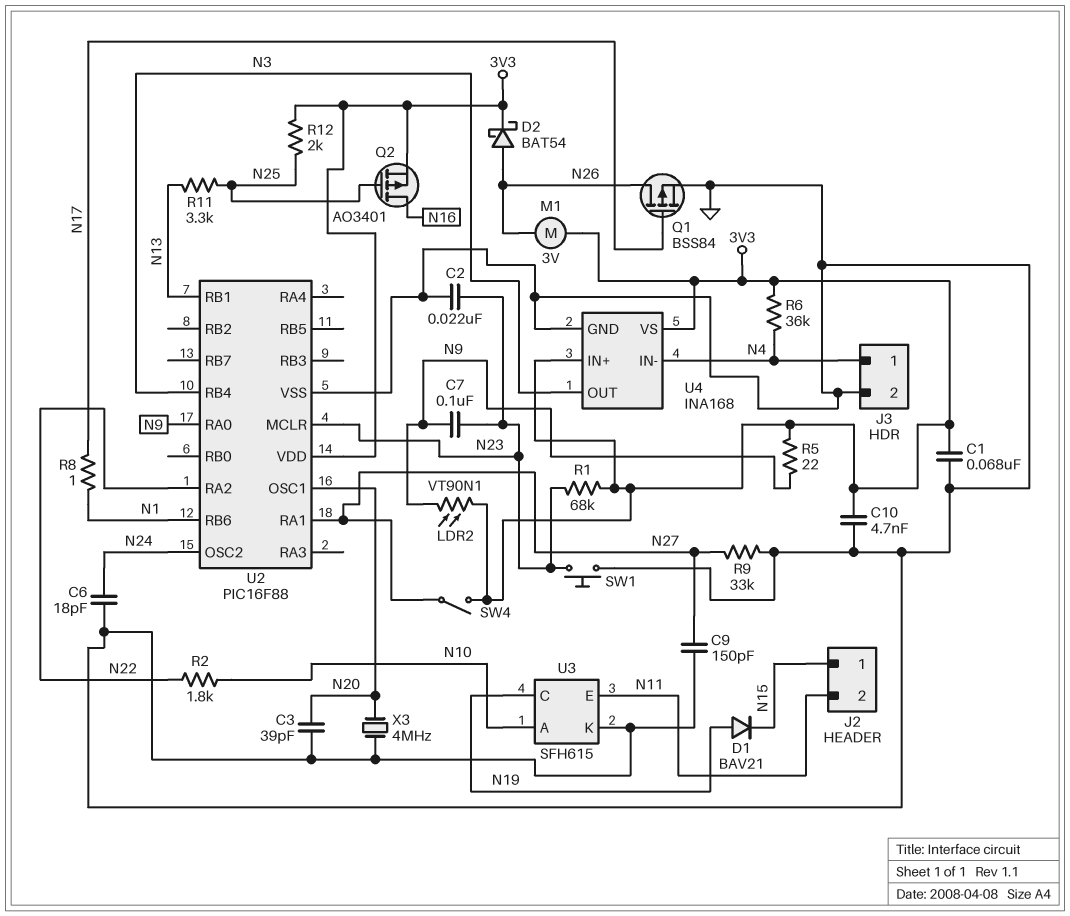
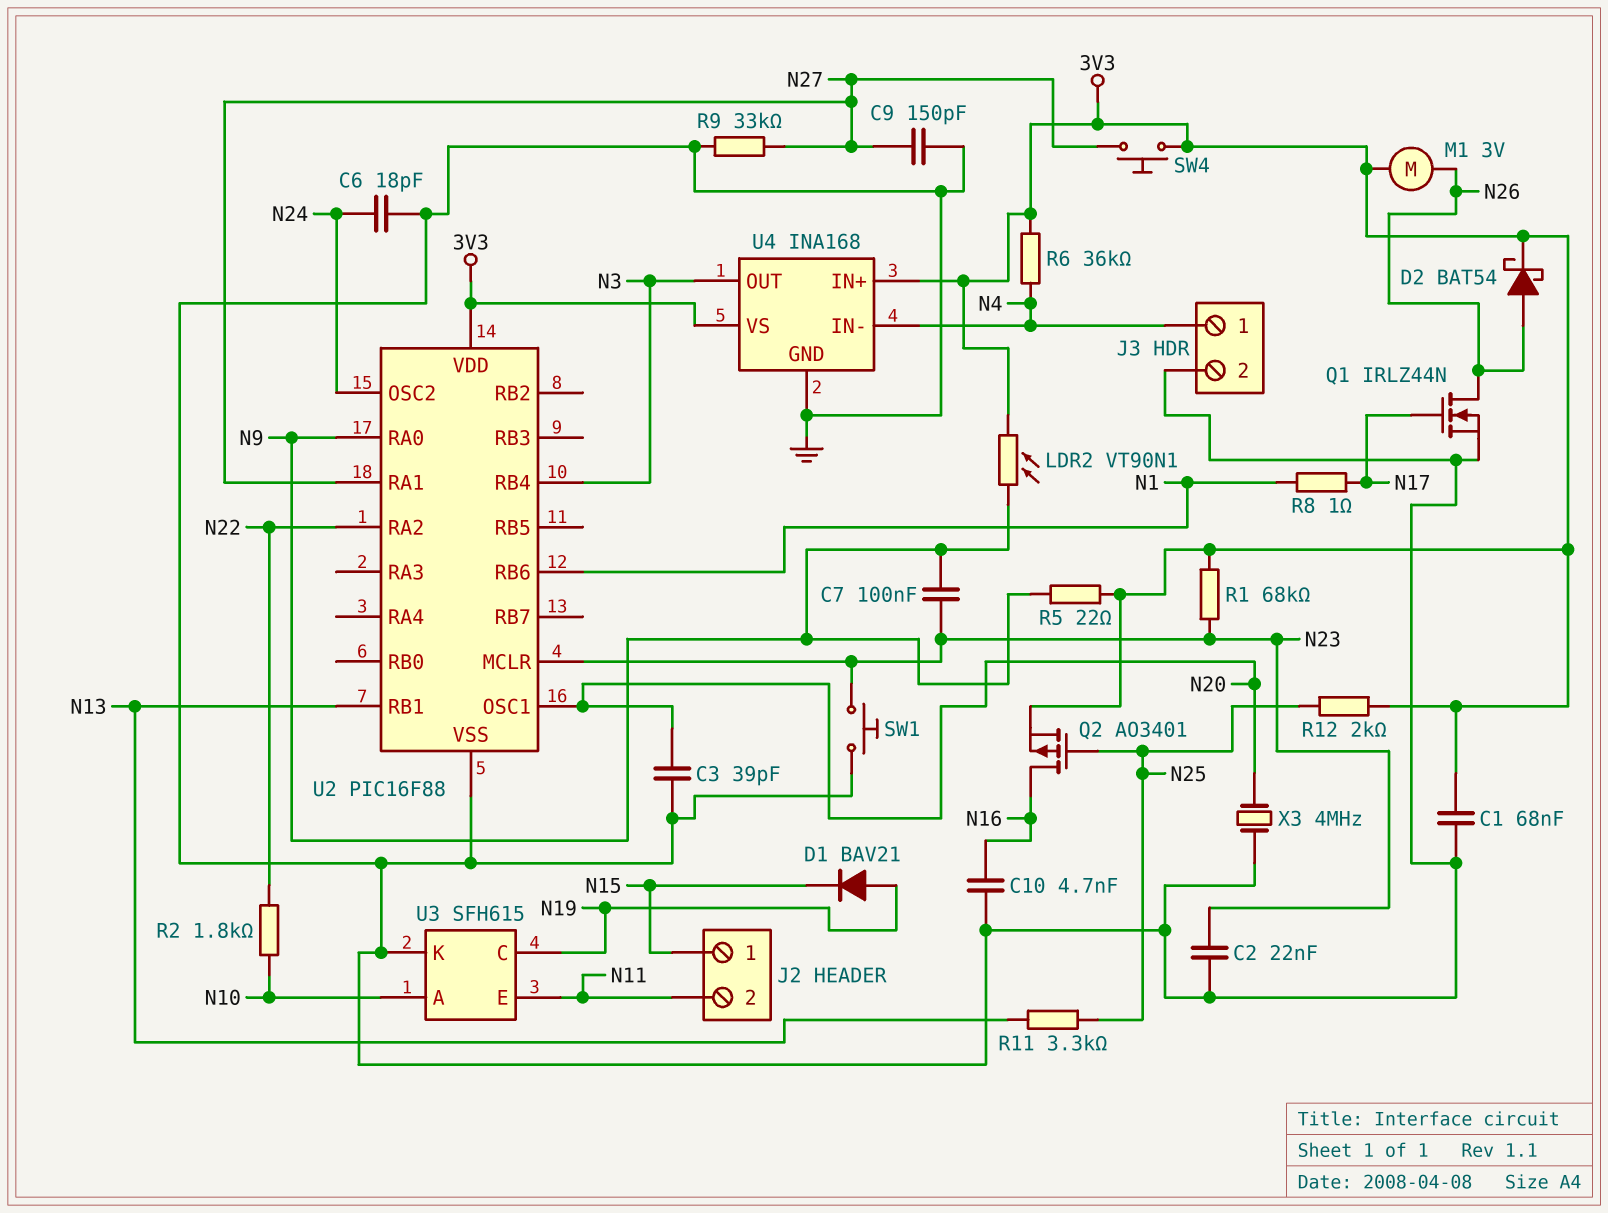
C10: 4.7nF (3V3, GND) -> 4.7nF (GND, N16)
Q1: PMOS BSS84 (G N17, D N26, S GND) -> NMOS IRLZ44N (G N17, D N26, S GND)
SW4: switch (3V3, N27) -> button (3V3, N27)

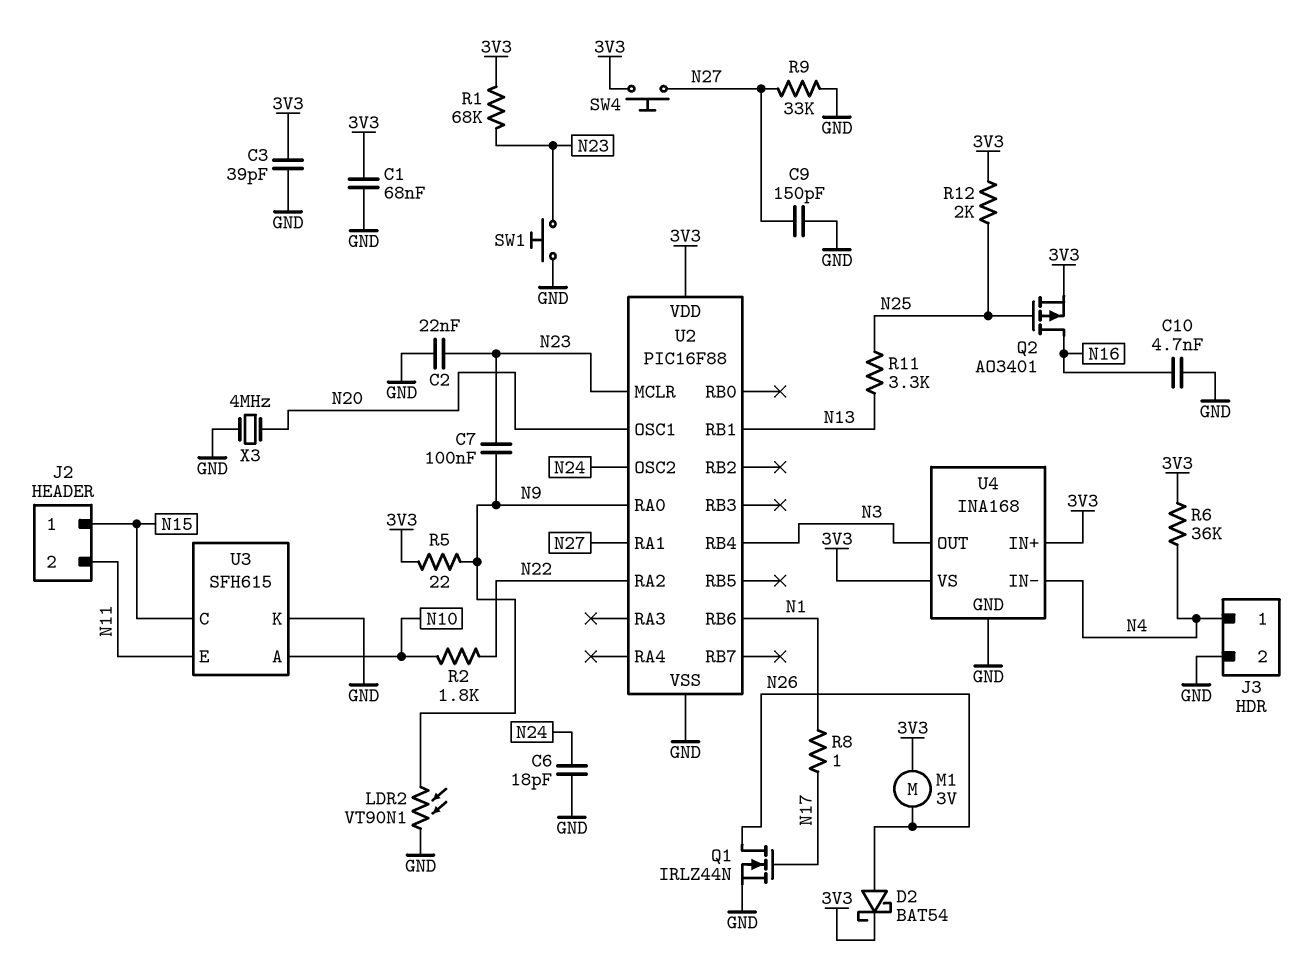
C3: 39pF (GND, N20) -> 39pF (3V3, GND)
D1: diode BAV21 (A N19, K N15) -> none
LDR2: VT90N1 (3V3, N9) -> VT90N1 (GND, N9)
U3 pin C: N19 -> N15

